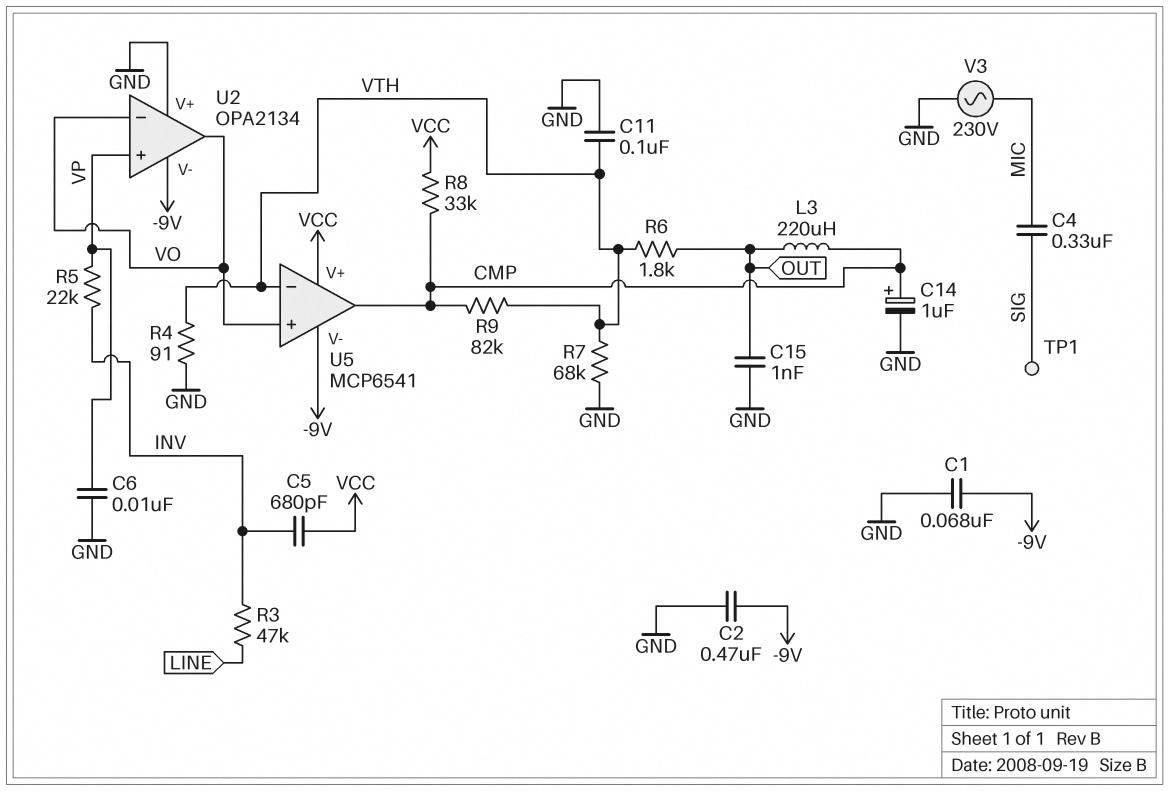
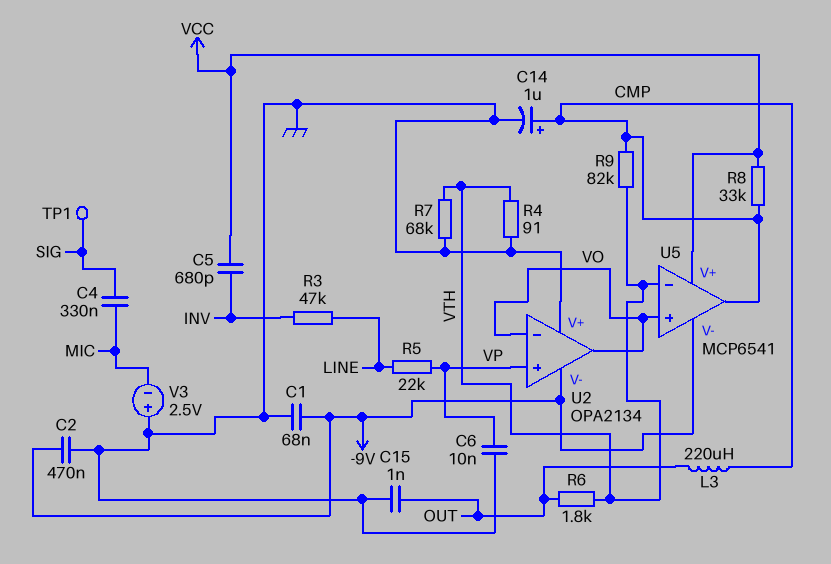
C11: 100nF (GND, VTH) -> none
R5: 22k (INV, VP) -> 22k (LINE, VP)
V3: AC 230V (GND, MIC) -> 2.5V (plus GND, minus MIC)

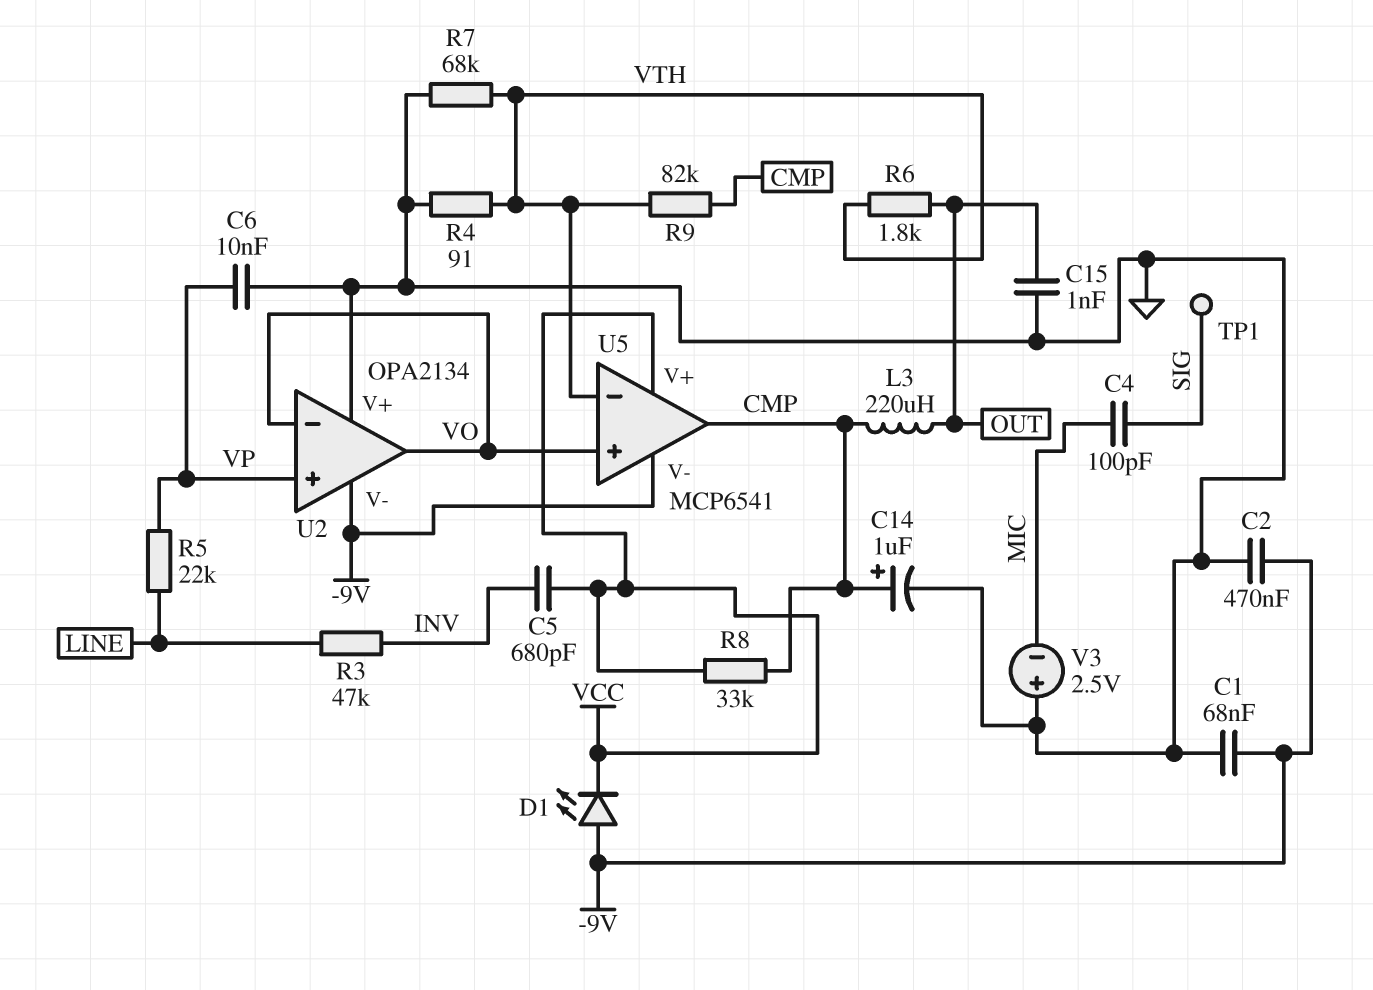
C4: 330nF (MIC, SIG) -> 100pF (MIC, SIG)
D1: none -> LED (A -9V, K VCC)

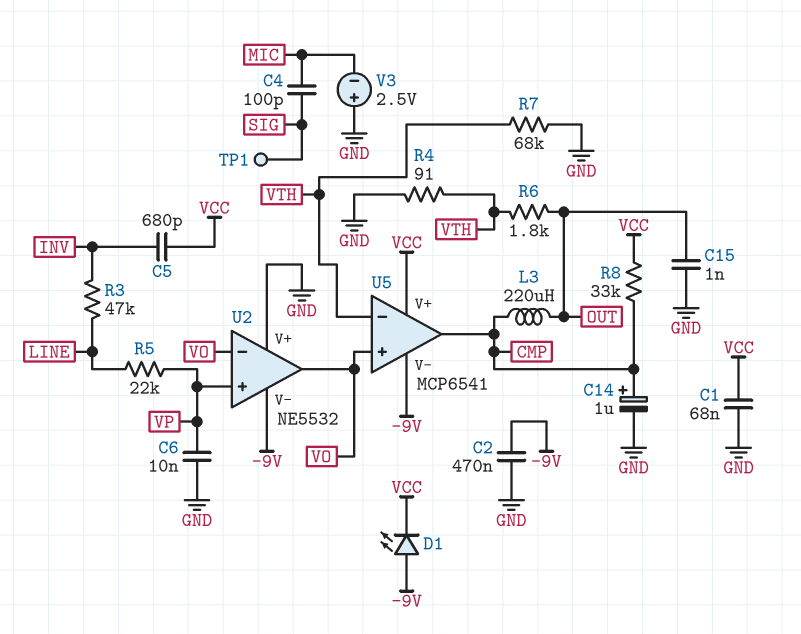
C1: 68nF (-9V, GND) -> 68nF (GND, VCC)
R9: 82k (CMP, VTH) -> none
U2: OPA2134 -> NE5532

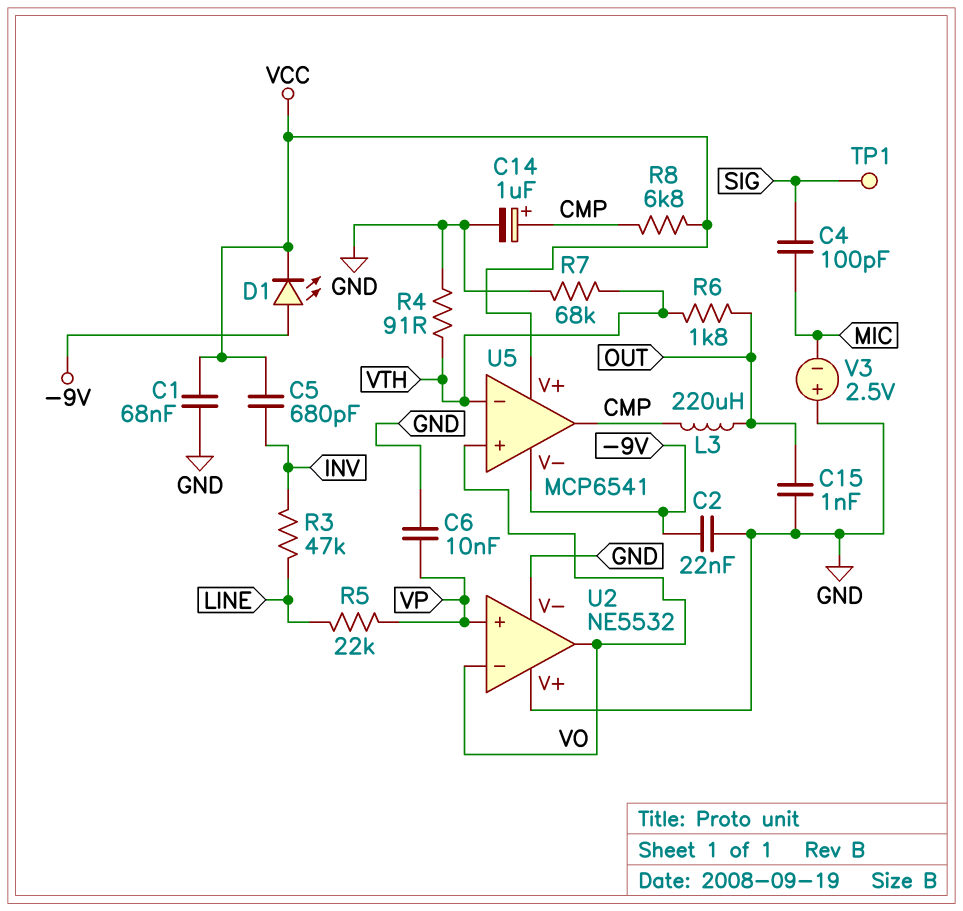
C2: 470nF (-9V, GND) -> 22nF (-9V, GND)
R8: 33k (CMP, VCC) -> 6.8k (CMP, VCC)
U2 pin V-: -9V -> GND

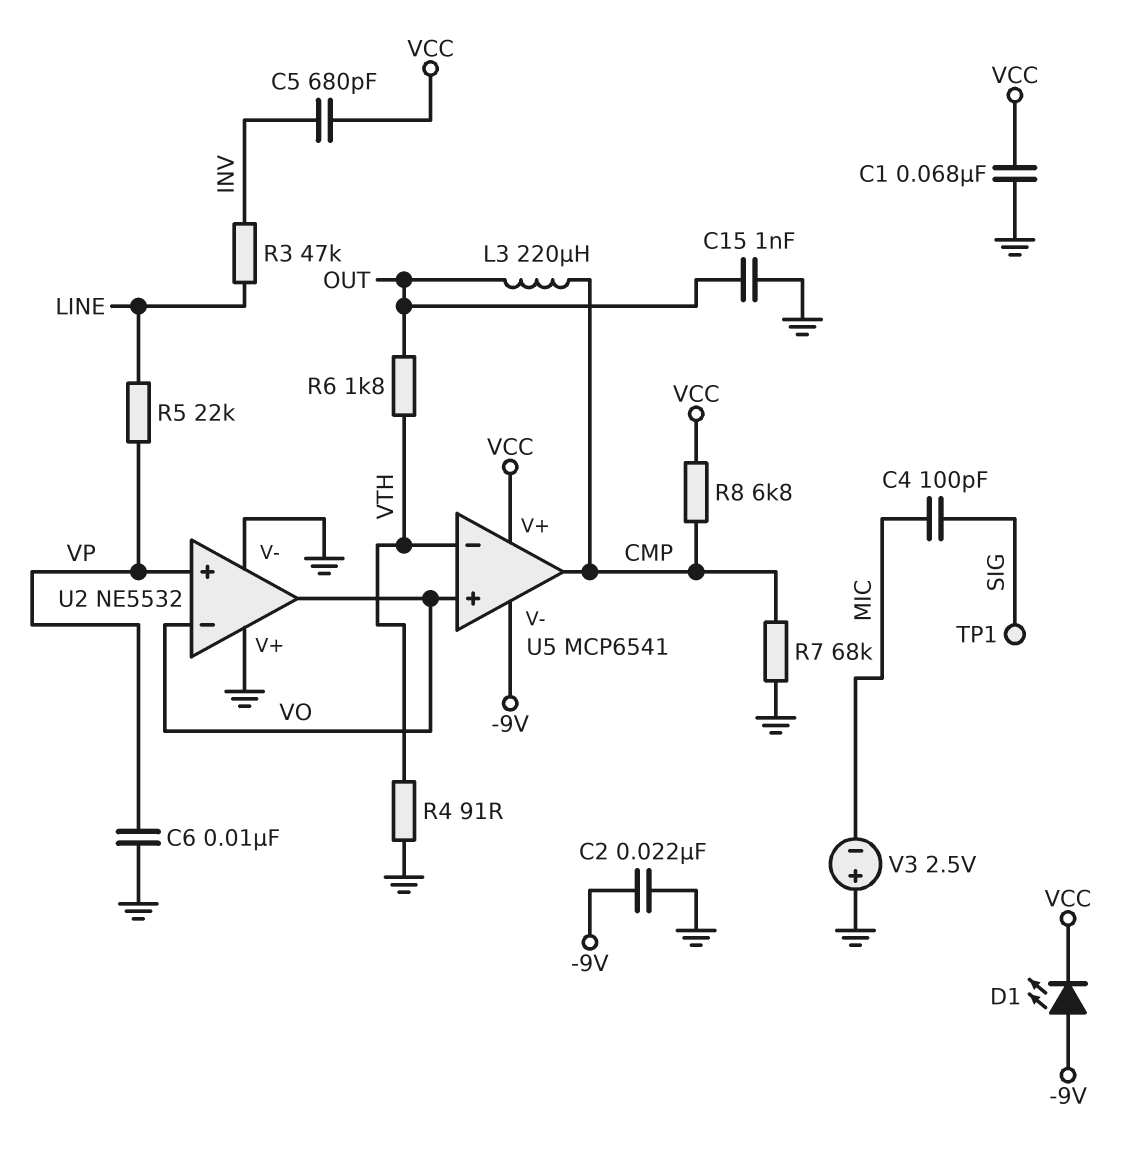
C14: 1uF (plus CMP, minus GND) -> none
R7: 68k (GND, VTH) -> 68k (CMP, GND)

